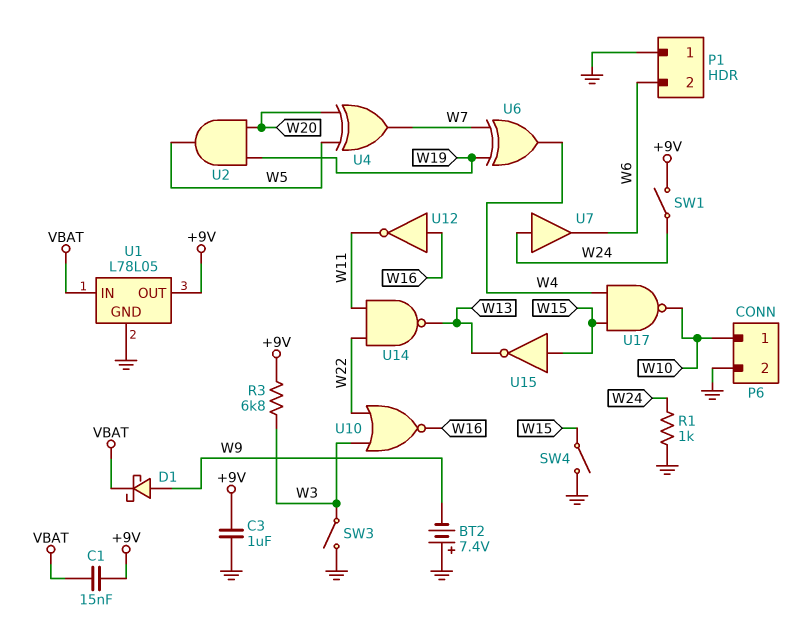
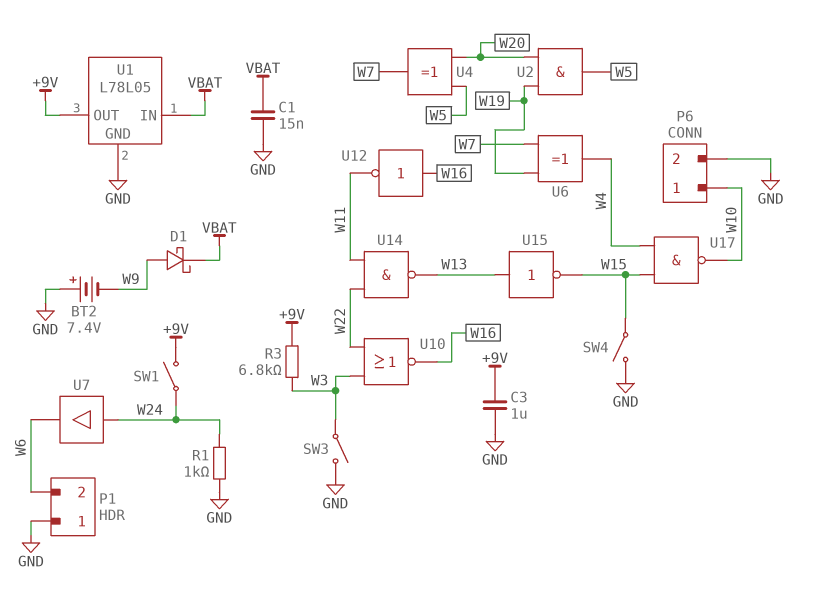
C1: 15nF (+9V, VBAT) -> 15nF (GND, VBAT)
U15: NOT (in W15, out W13) -> NOT (in W13, out W15)

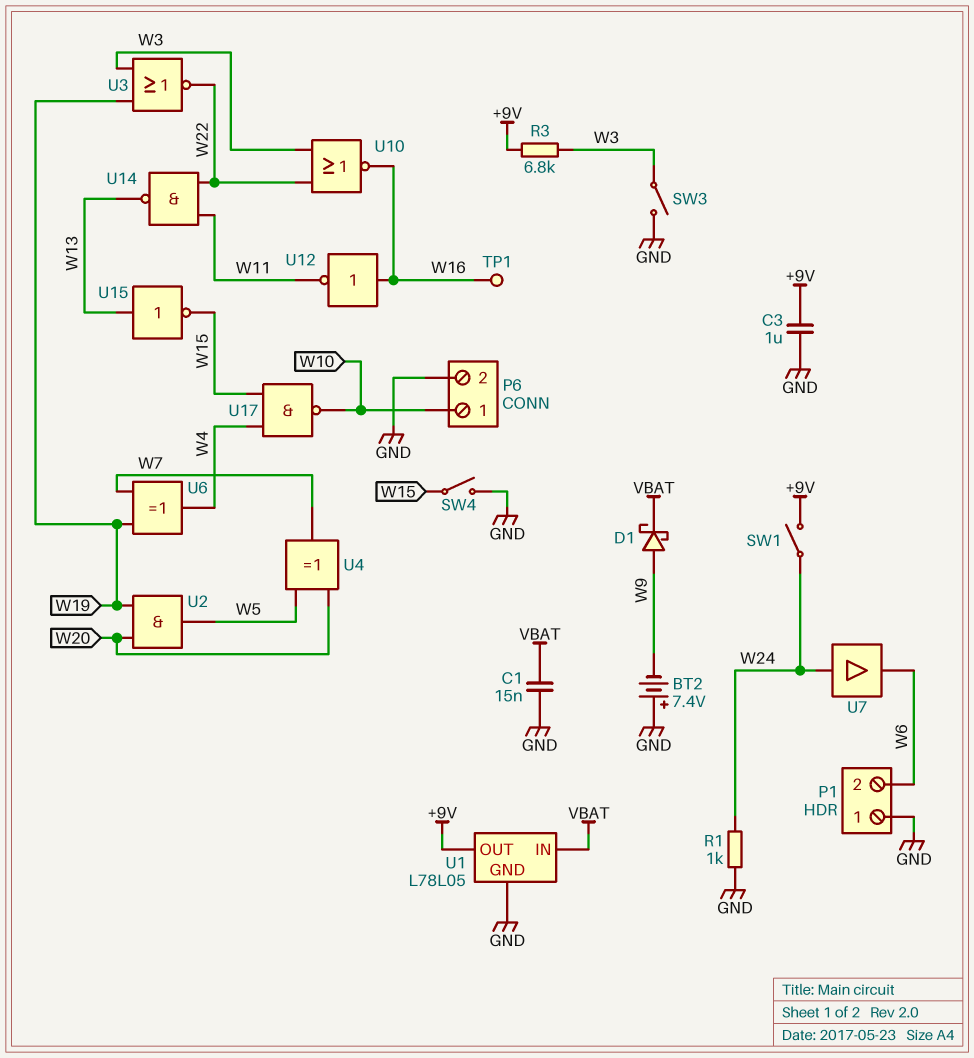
TP1: none -> test point (W16)
U3: none -> NOR (in W3, in W19, out W22)

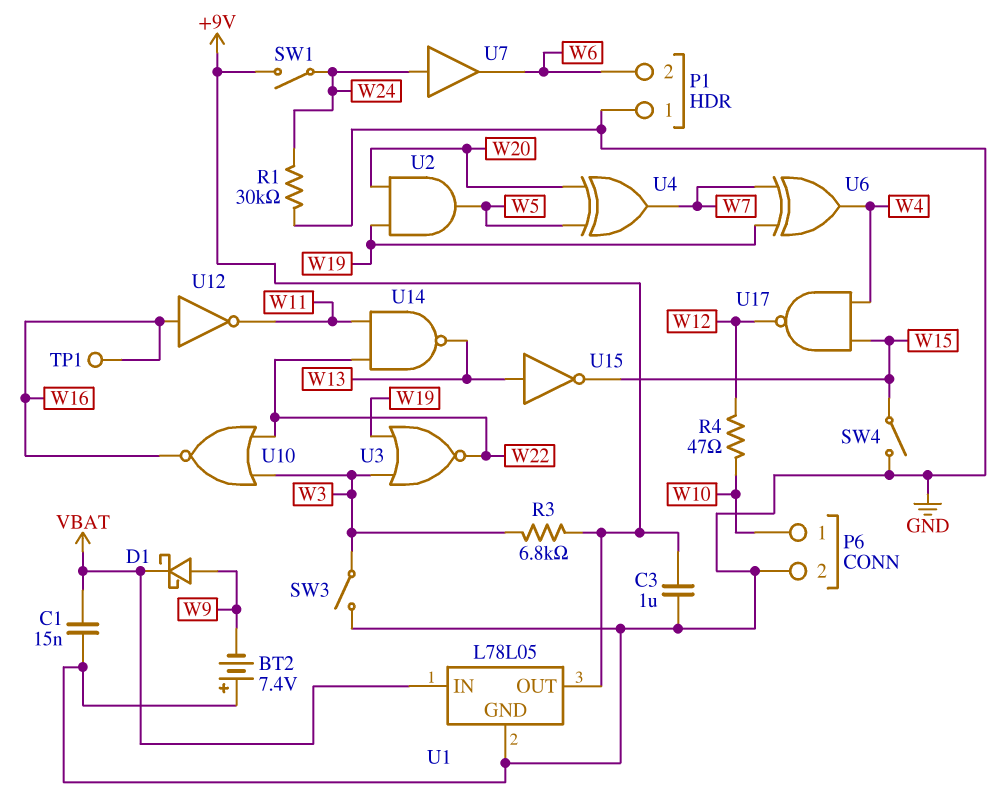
R1: 1k (GND, W24) -> 30k (GND, W24)
R4: none -> 47 (W10, W12)
U17: NAND (in W4, in W15, out W10) -> NAND (in W4, in W15, out W12)

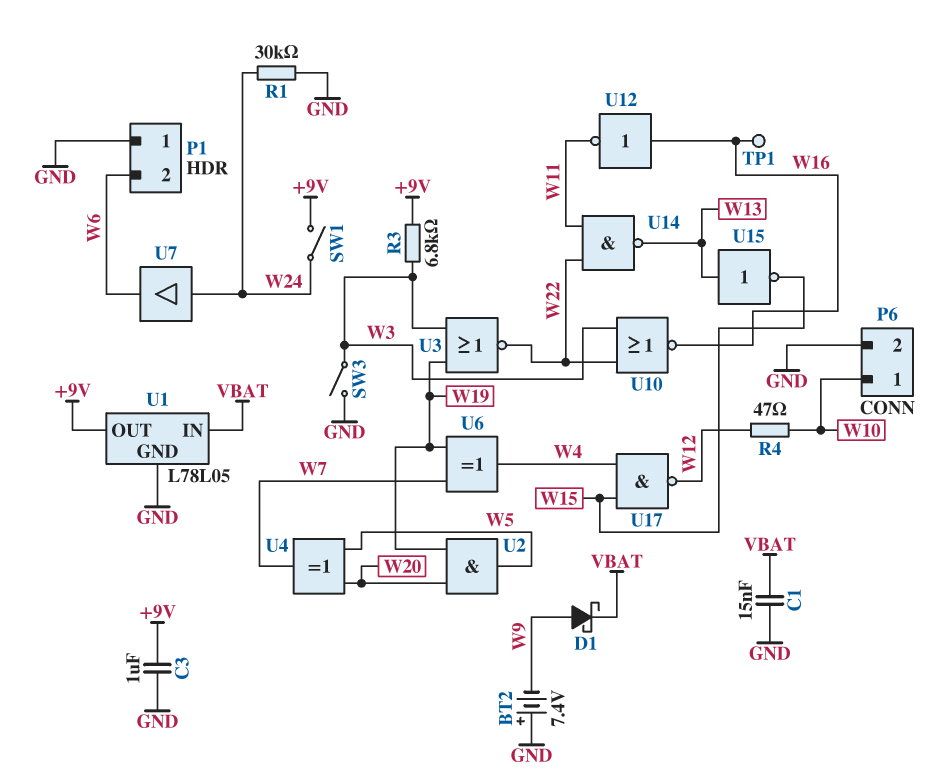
SW4: switch (GND, W15) -> none

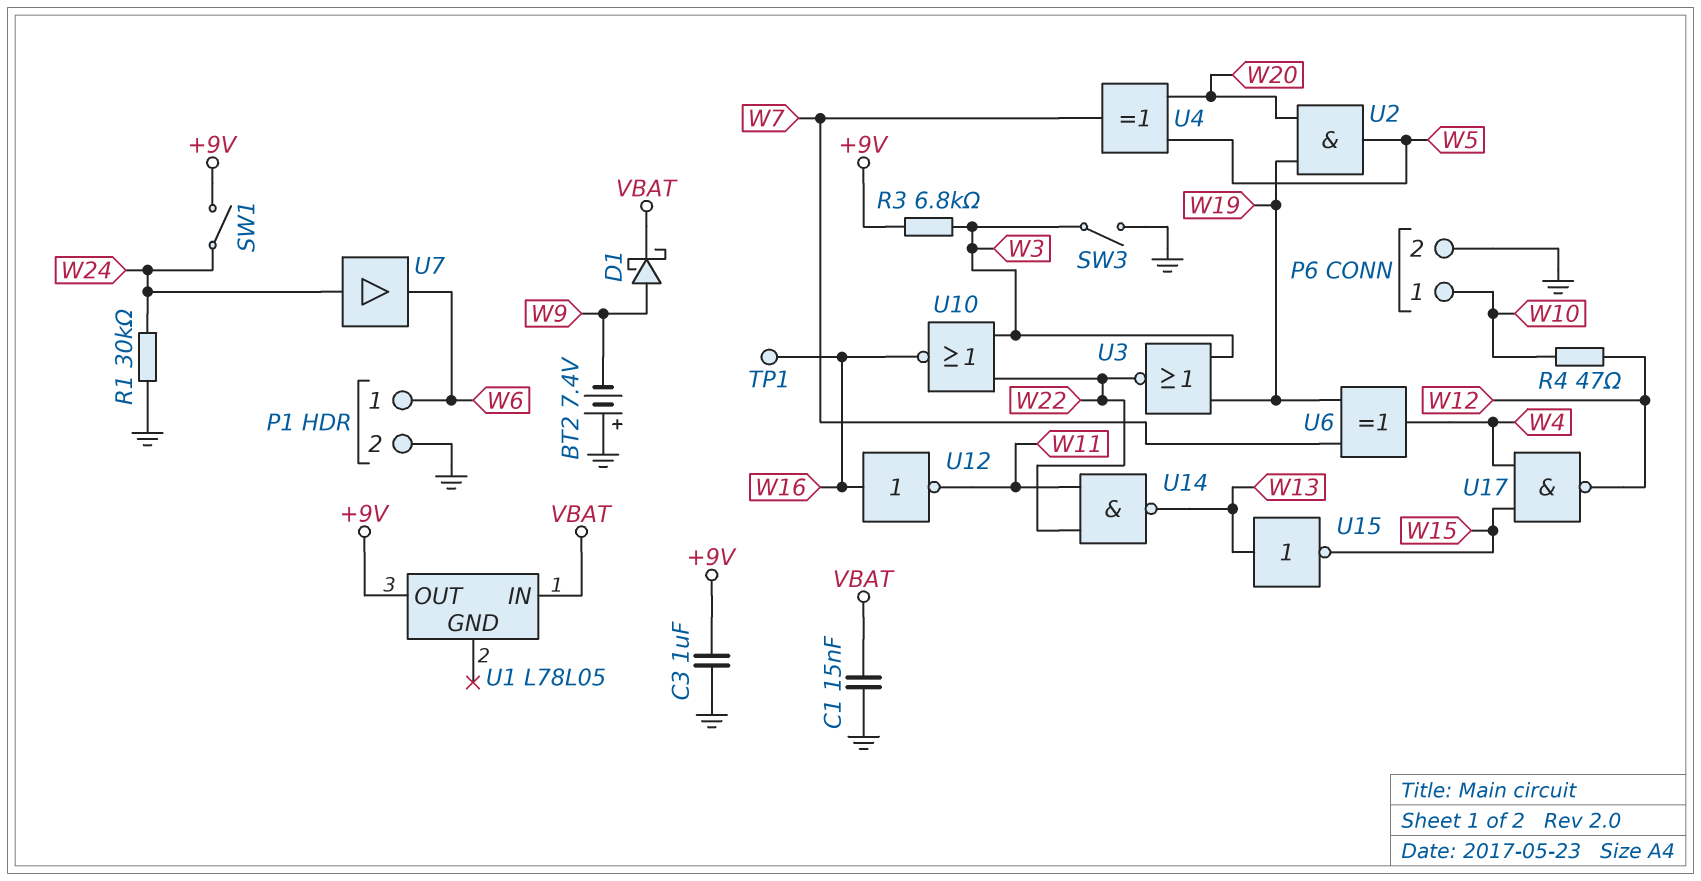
P1 pin 1: GND -> W6
P1 pin 2: W6 -> GND
U1 pin GND: GND -> none

